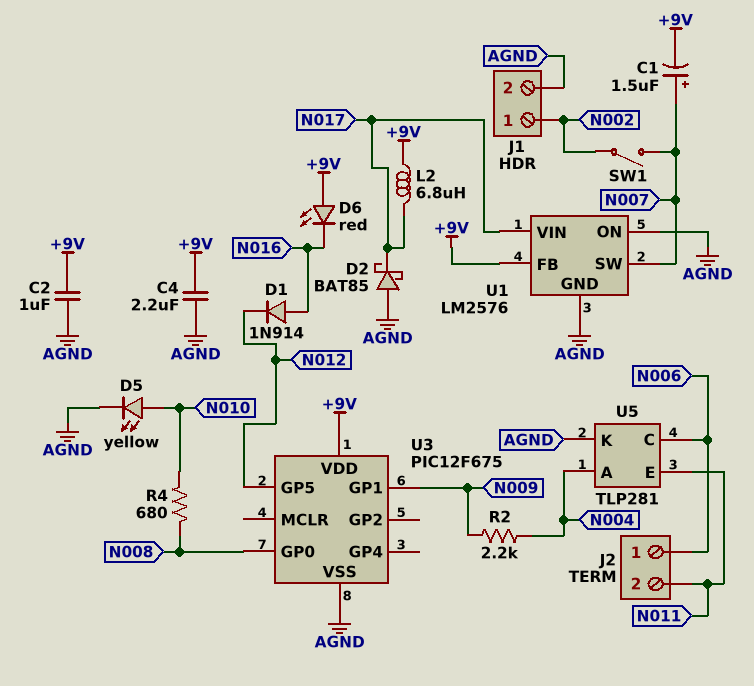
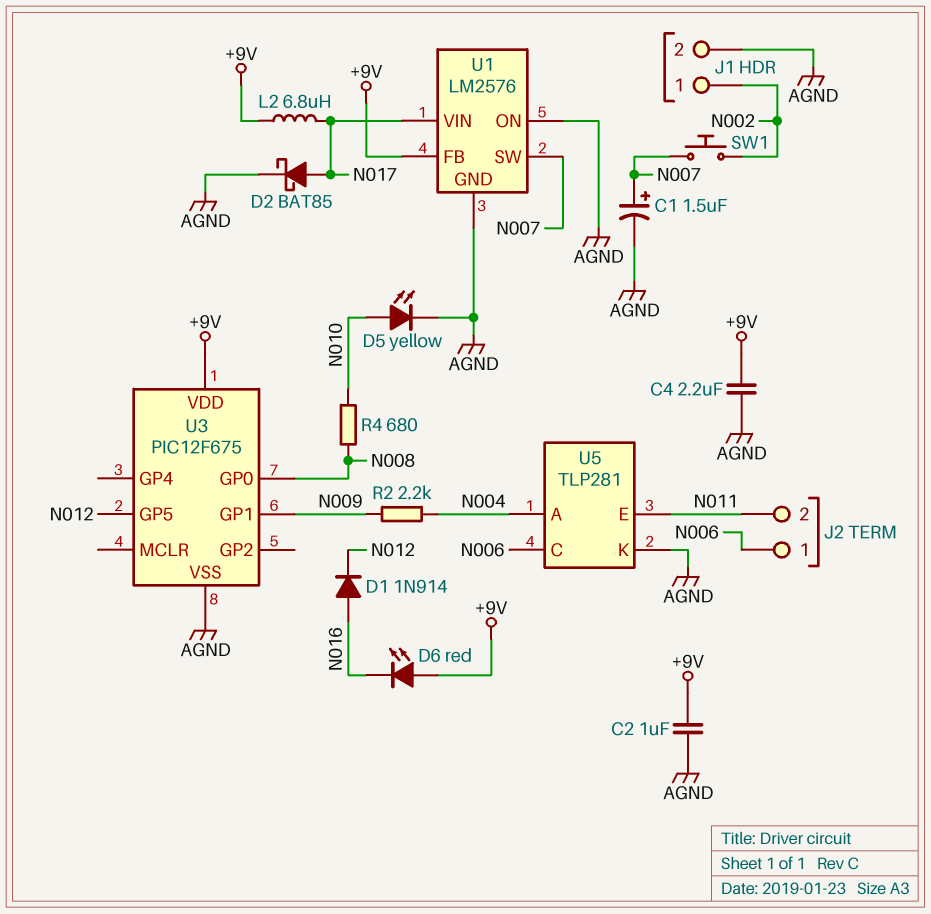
C1: 1.5uF (plus N007, minus +9V) -> 1.5uF (plus N007, minus AGND)
D2: schottky BAT85 (A AGND, K N017) -> schottky BAT85 (A N017, K AGND)
SW1: switch (N002, N007) -> button (N002, N007)

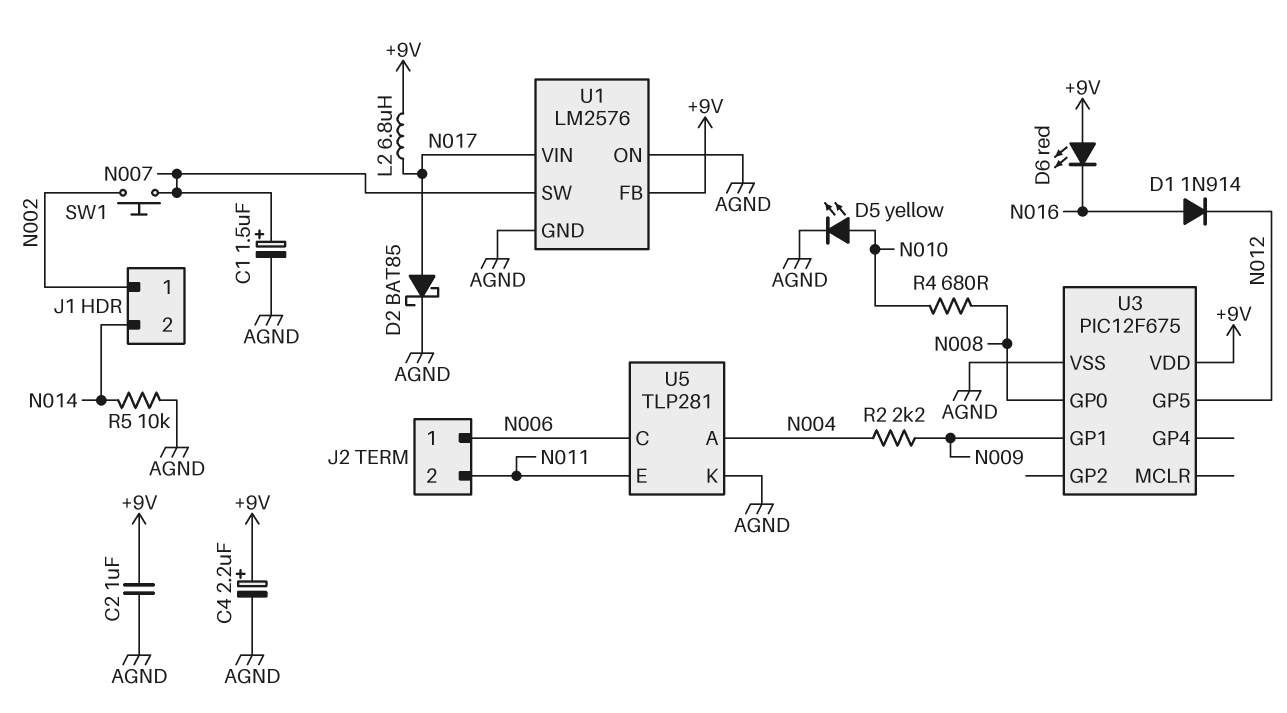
C4: 2.2uF (+9V, AGND) -> 2.2uF (plus +9V, minus AGND)
J1 pin 2: AGND -> N014
R5: none -> 10k (AGND, N014)

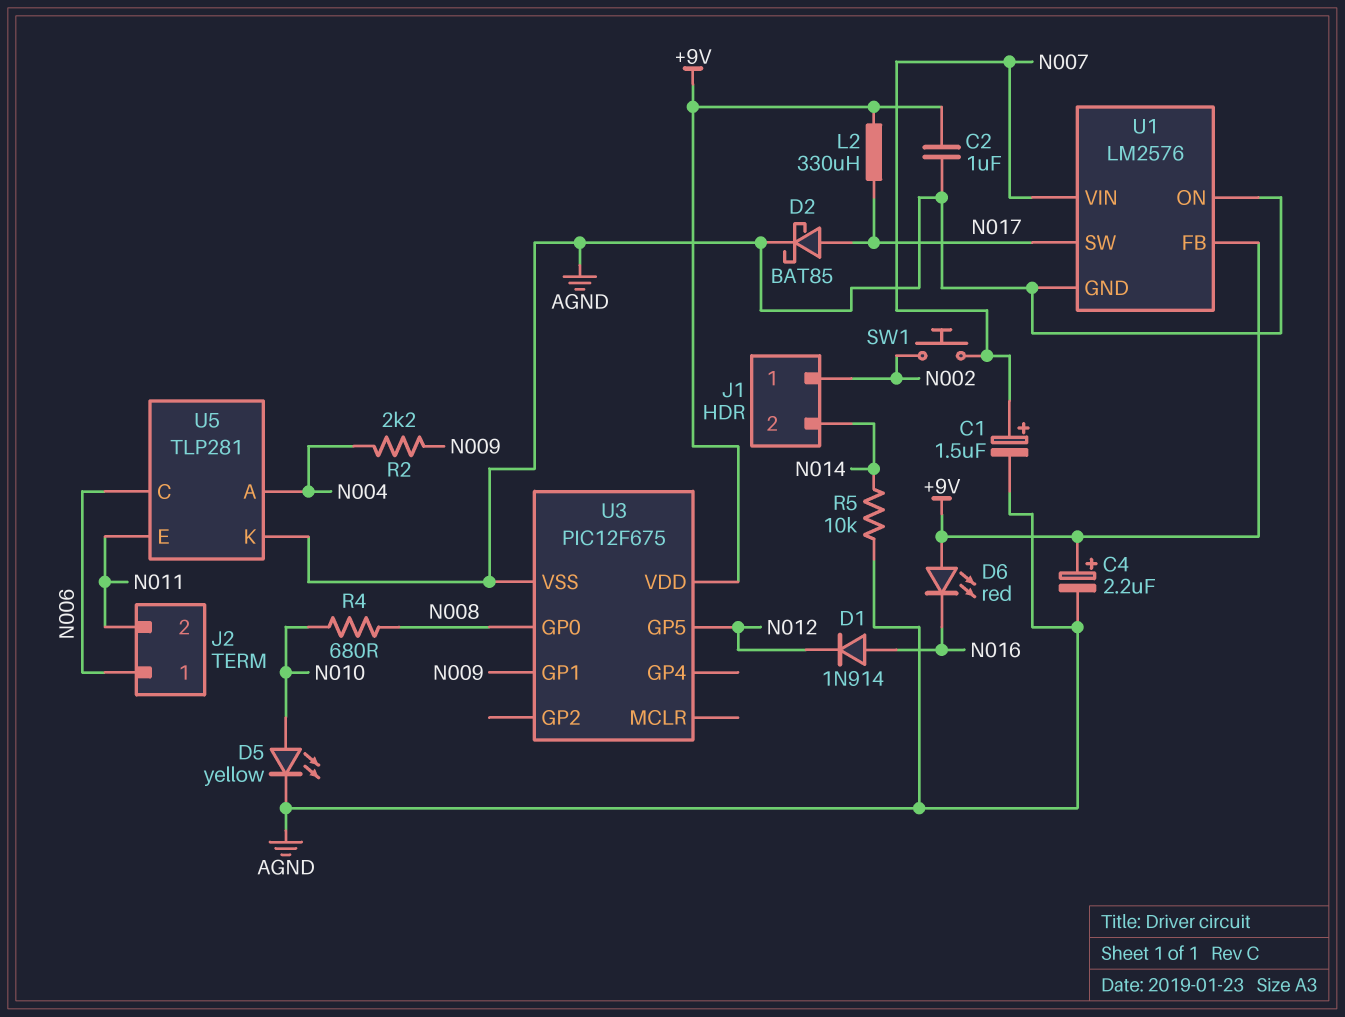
L2: 6.8uH (+9V, N017) -> 330uH (+9V, N017)
U1 pin SW: N007 -> N017
U1 pin VIN: N017 -> N007

